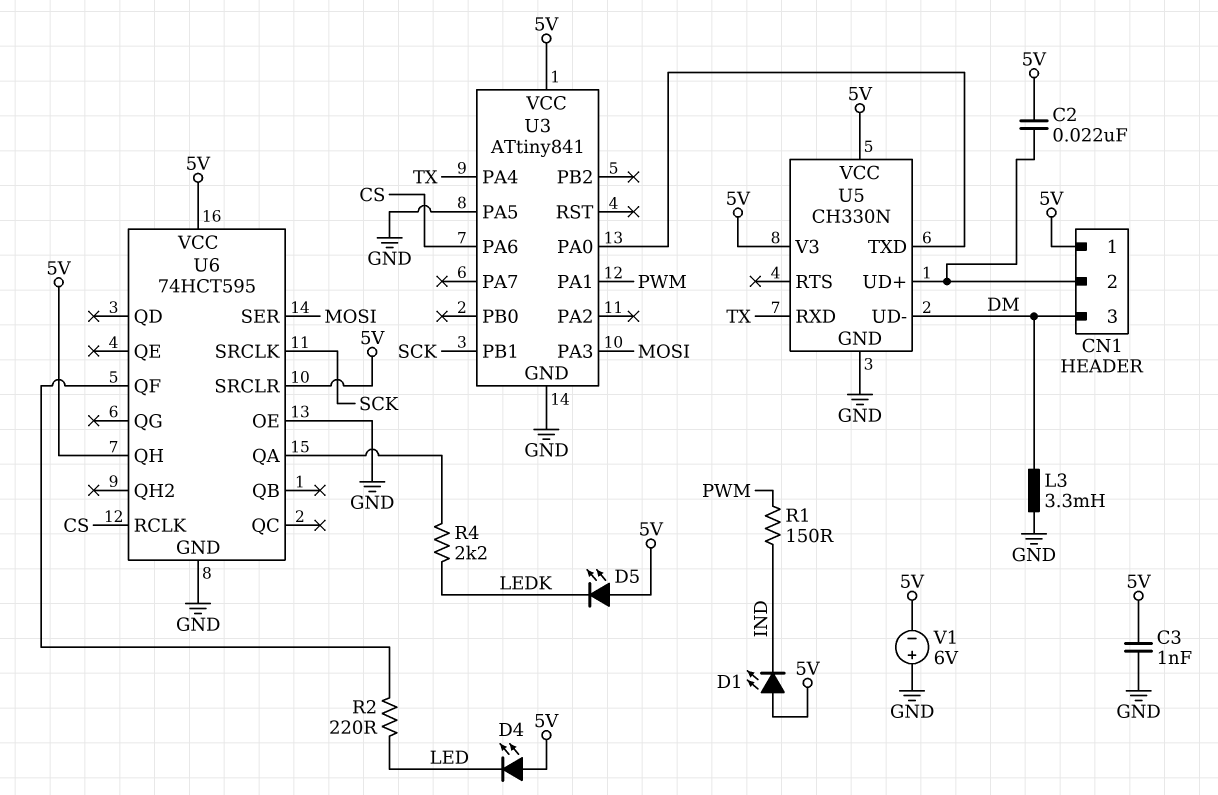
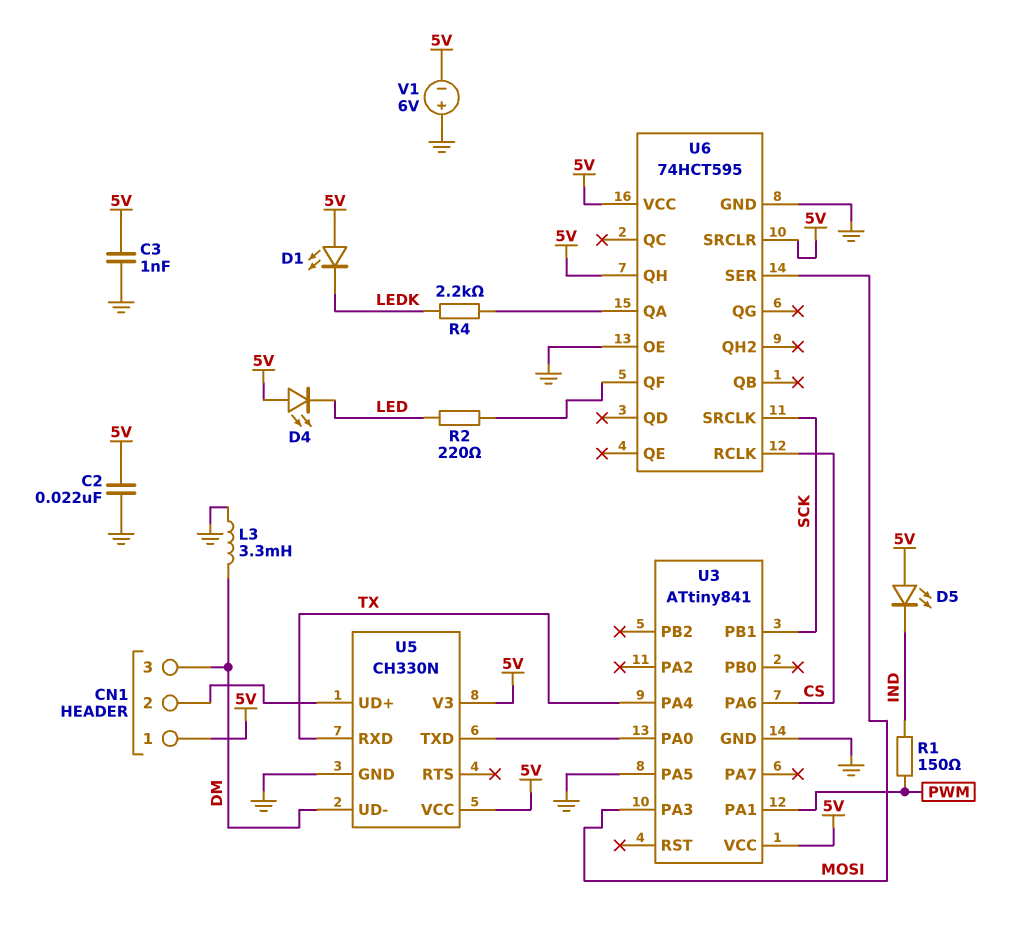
C2: 22nF (5V, CN1/2) -> 22nF (5V, GND)
D1: LED (A 5V, K IND) -> LED (A 5V, K LEDK)
D5: LED (A 5V, K LEDK) -> LED (A 5V, K IND)

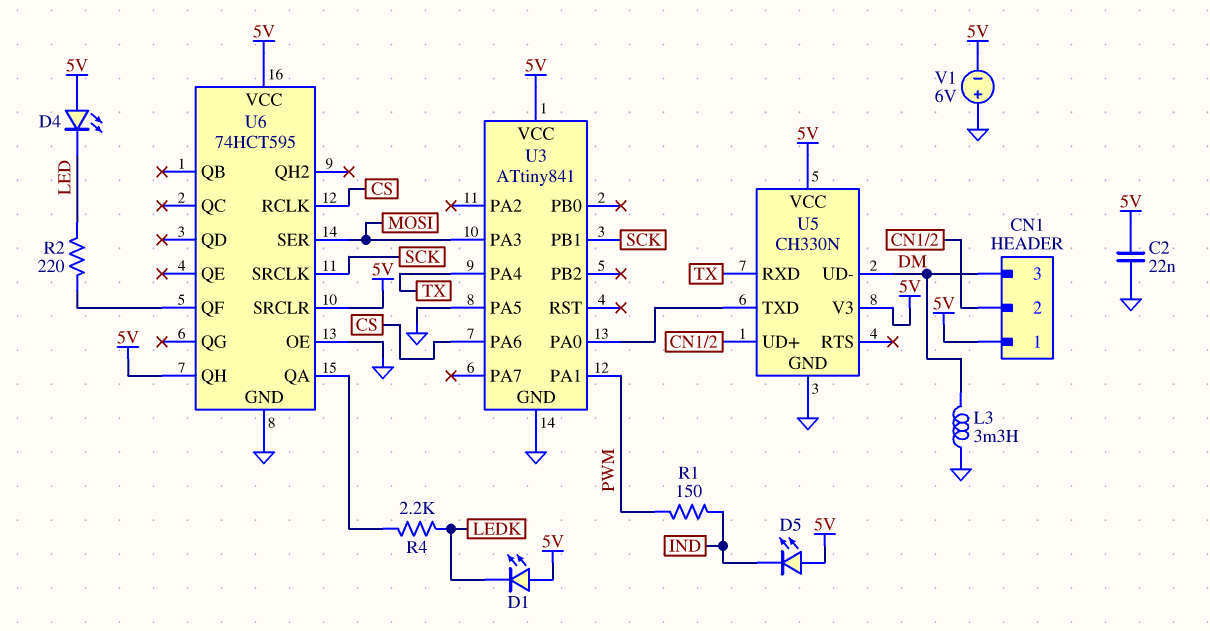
C3: 1nF (5V, GND) -> none

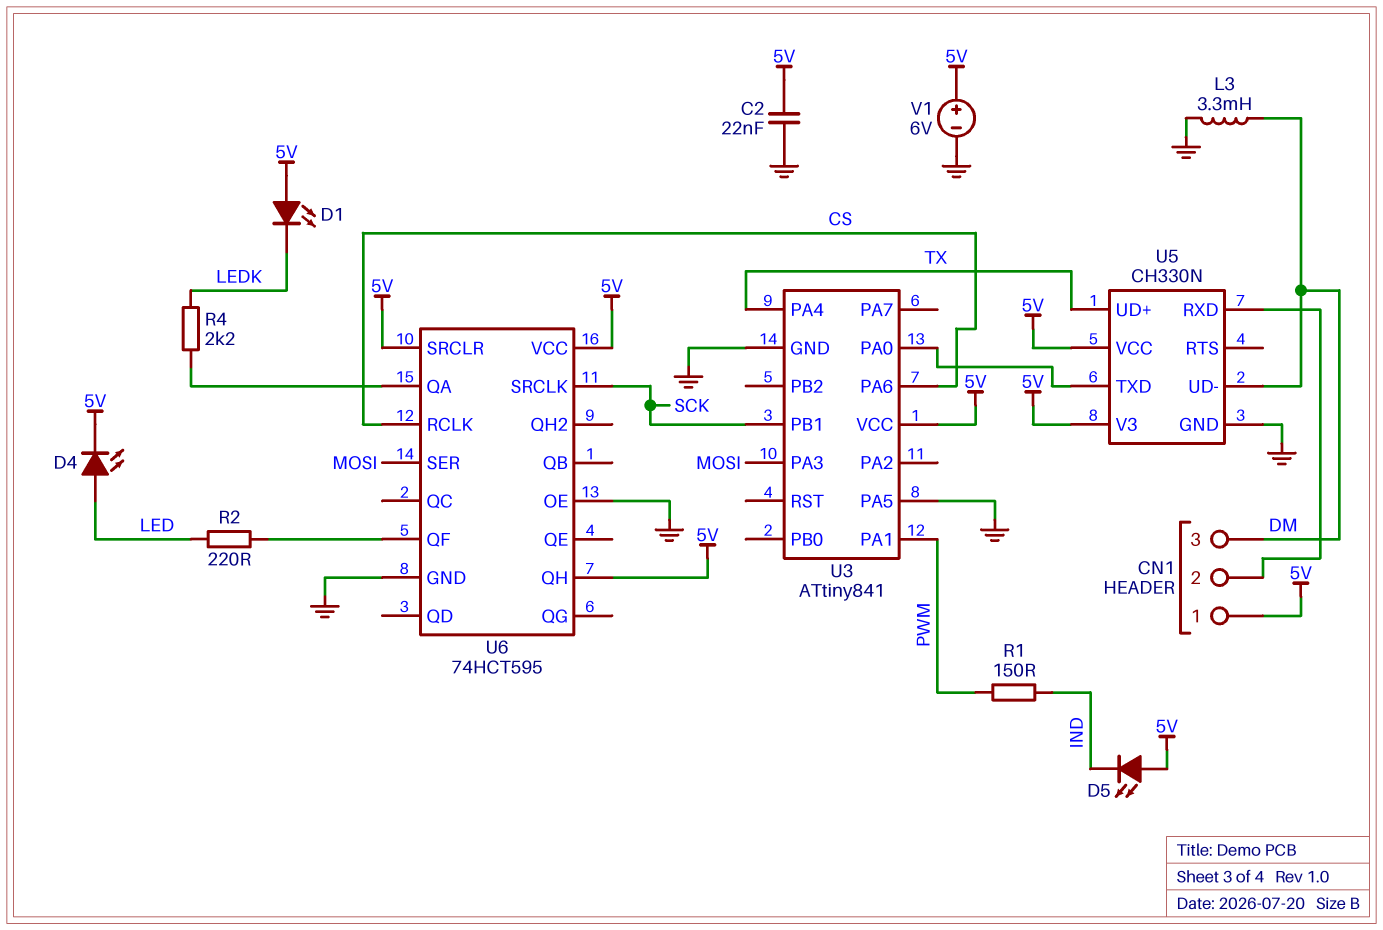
D4: LED (A 5V, K LED) -> LED (A LED, K 5V)
U5 pin RXD: TX -> CN1/2
U5 pin UD+: CN1/2 -> TX
V1: 6V (plus GND, minus 5V) -> 6V (plus 5V, minus GND)

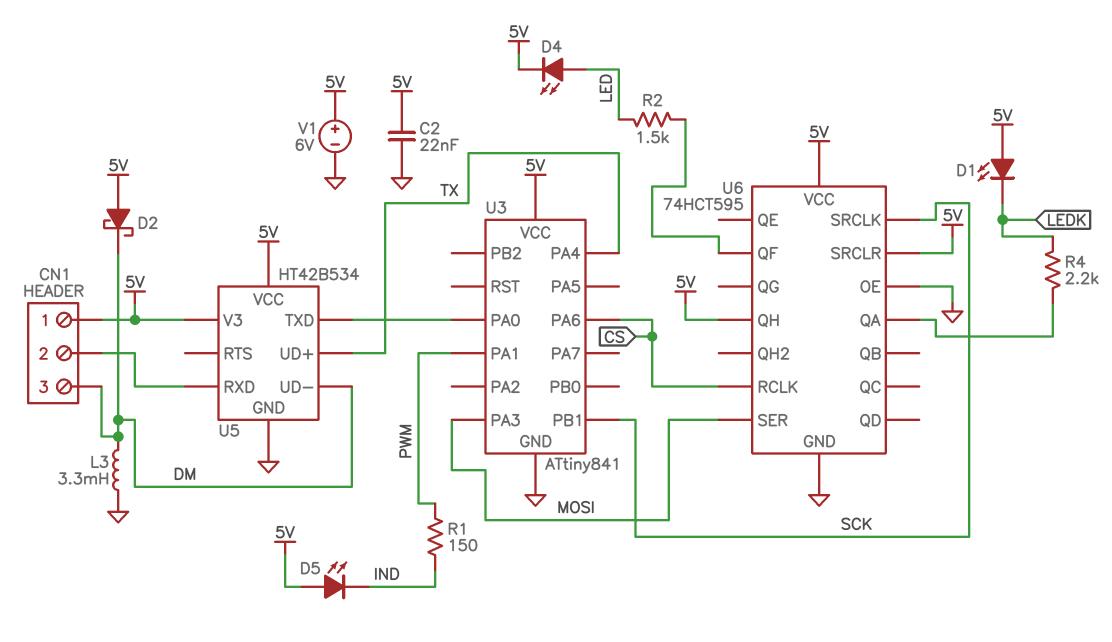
D2: none -> schottky (A 5V, K DM)
R2: 220 (LED, U6/QF) -> 1.5k (LED, U6/QF)
U3 pin PA5: GND -> none
U5: CH330N -> HT42B534

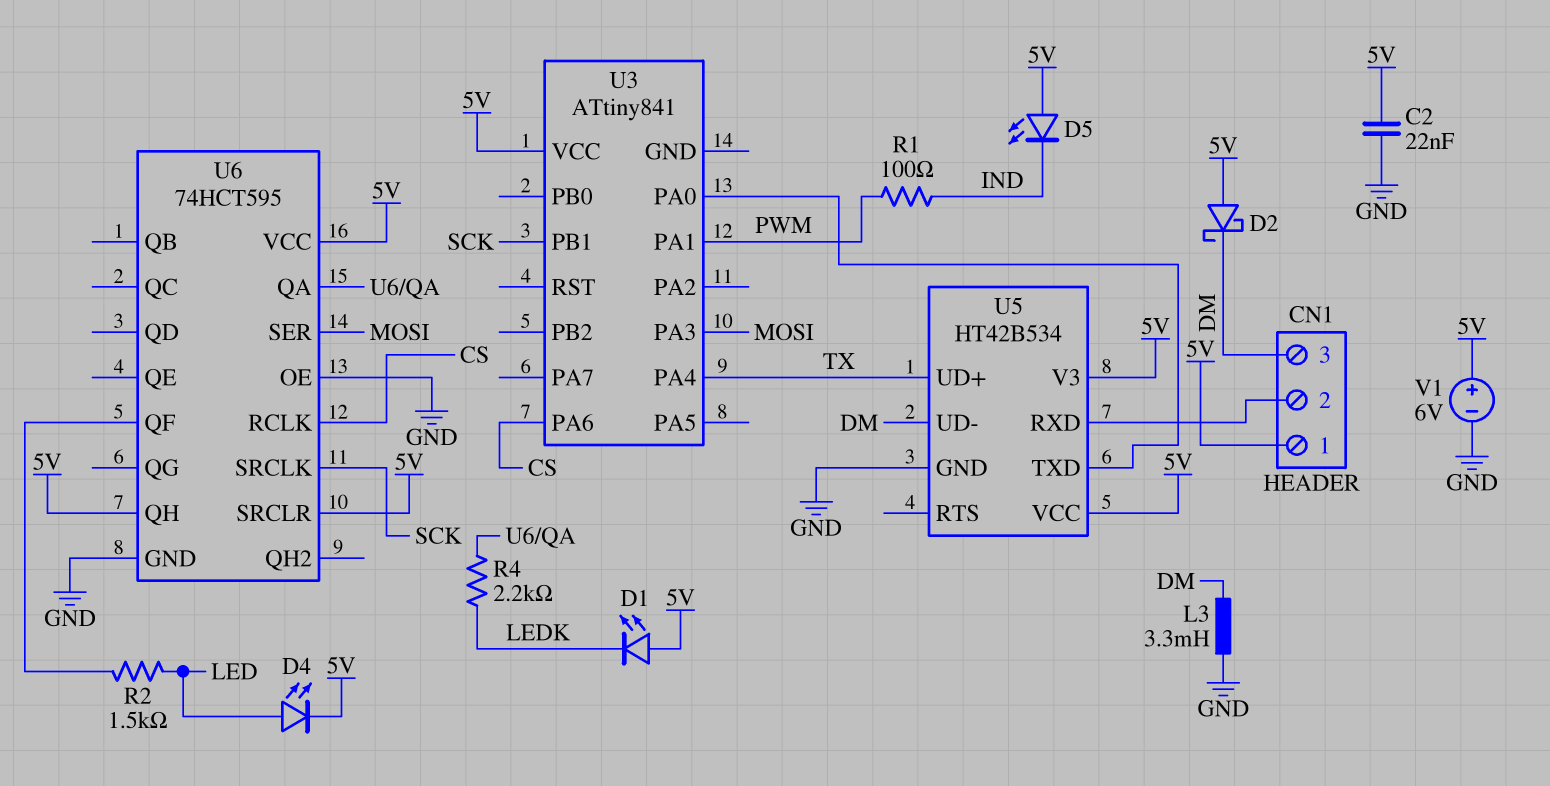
R1: 150 (IND, PWM) -> 100 (IND, PWM)
U3 pin GND: GND -> none

